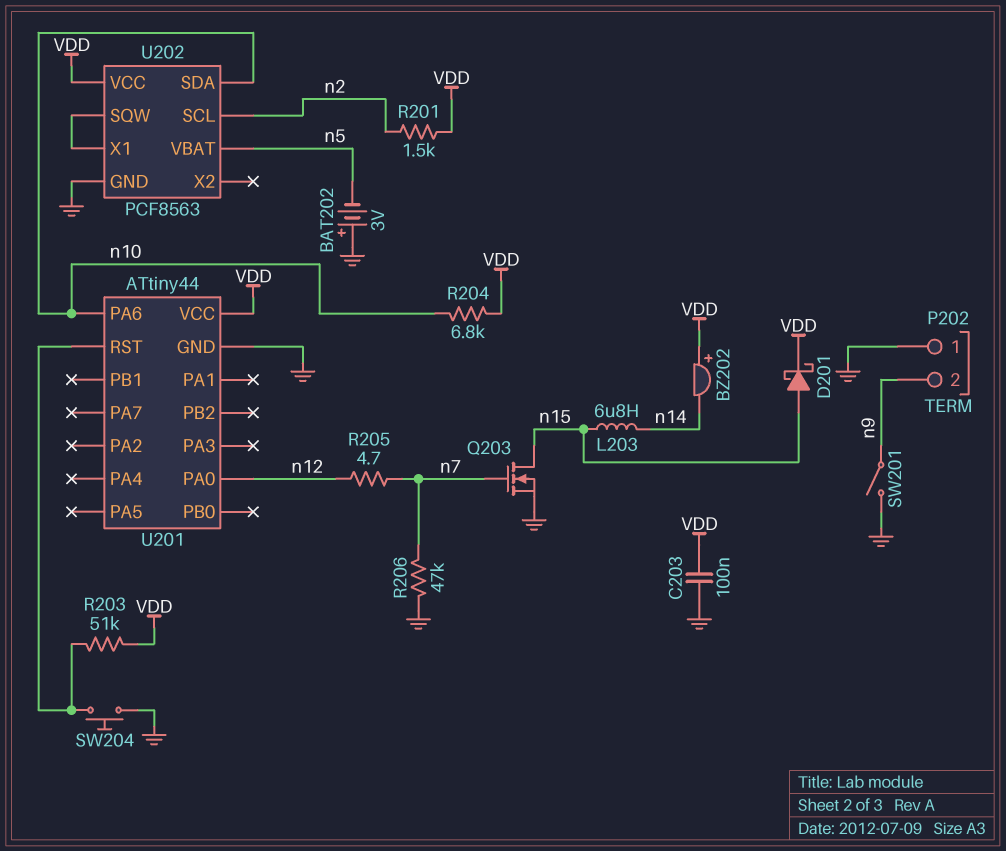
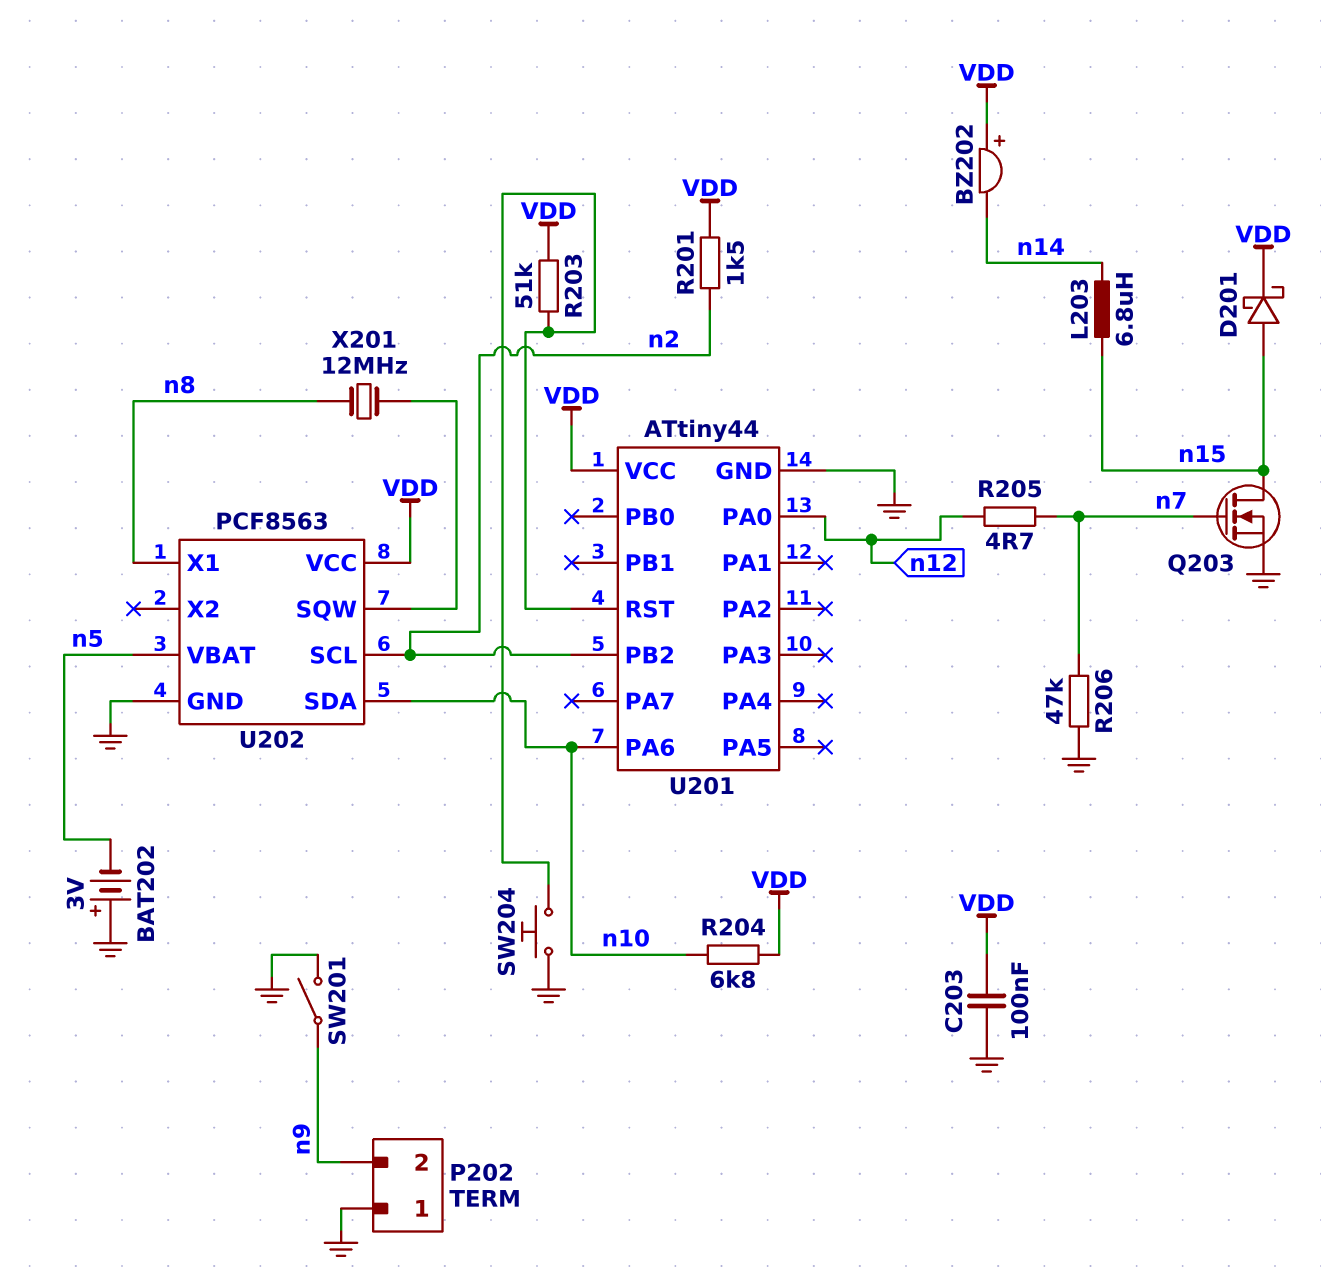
U201 pin PB2: none -> n2
U202 pin X1: U202/SQW -> n8
X201: none -> 12MHz (U202/SQW, n8)

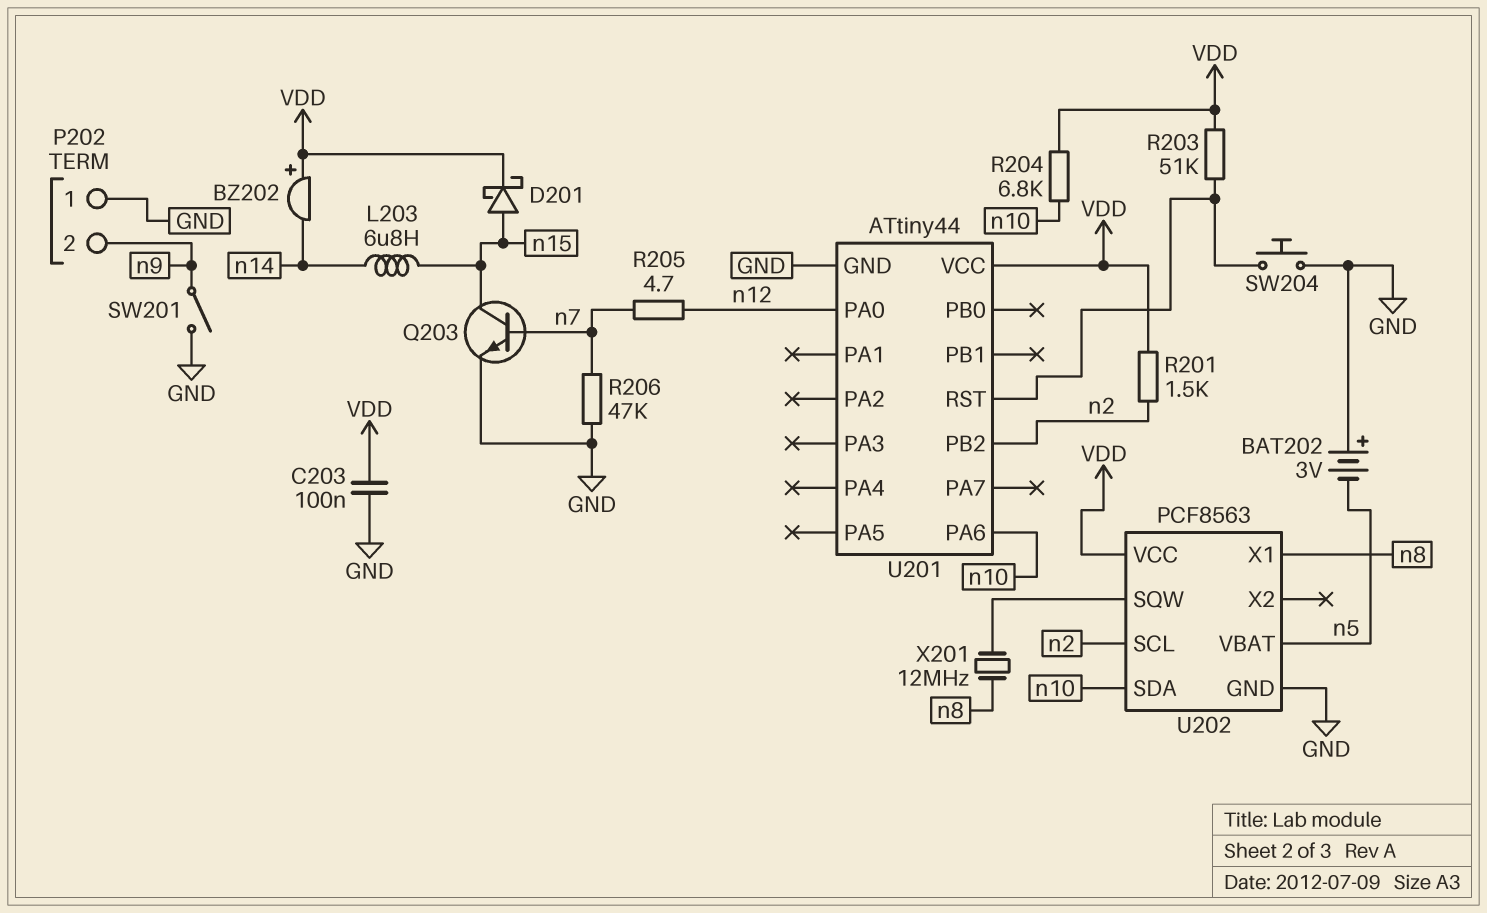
Q203: NMOS (G n7, D n15, S GND) -> NPN (B n7, C n15, E GND)

